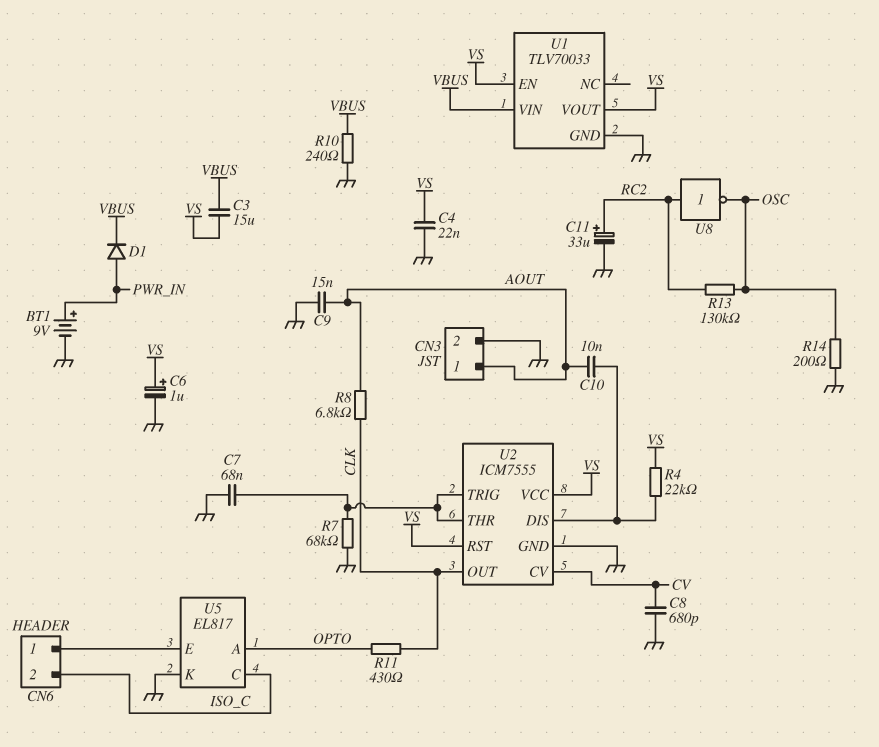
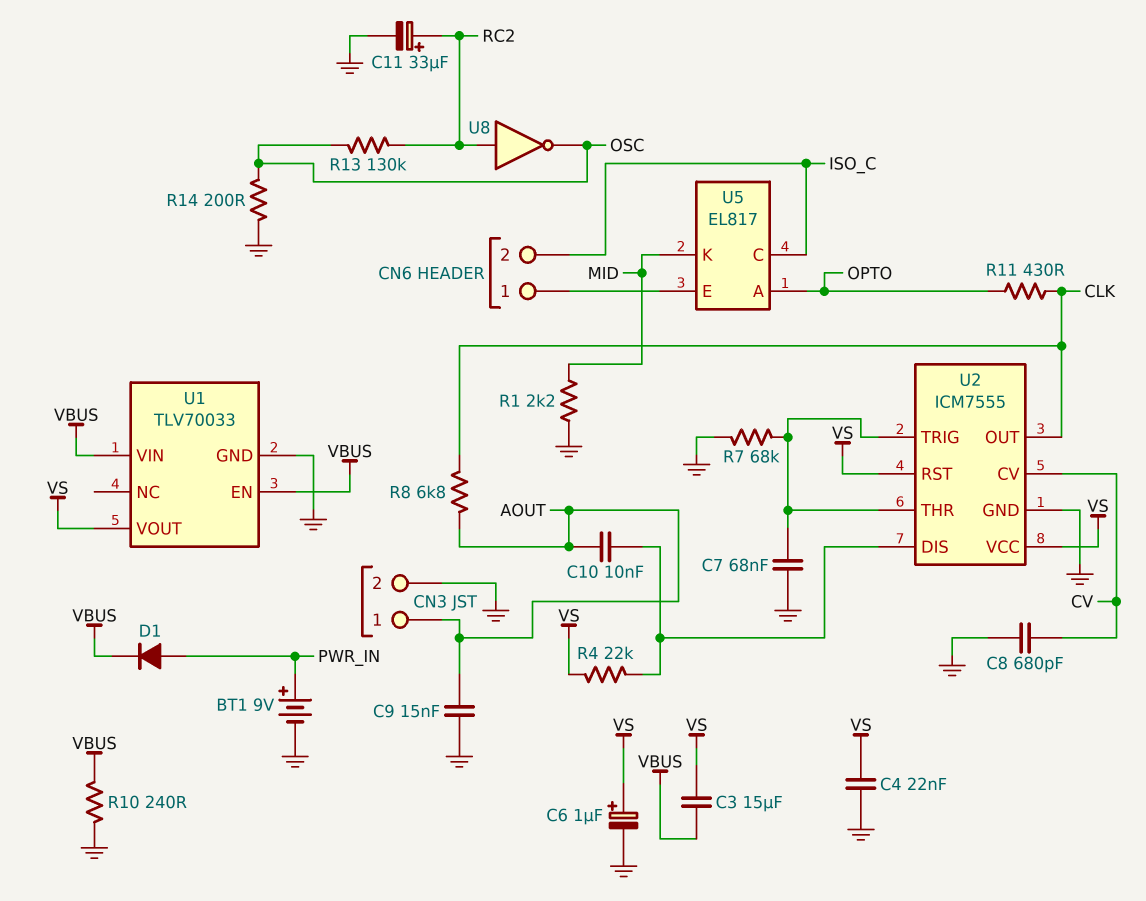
R1: none -> 2.2k (GND, MID)
U1 pin EN: VS -> VBUS
U5 pin K: GND -> MID

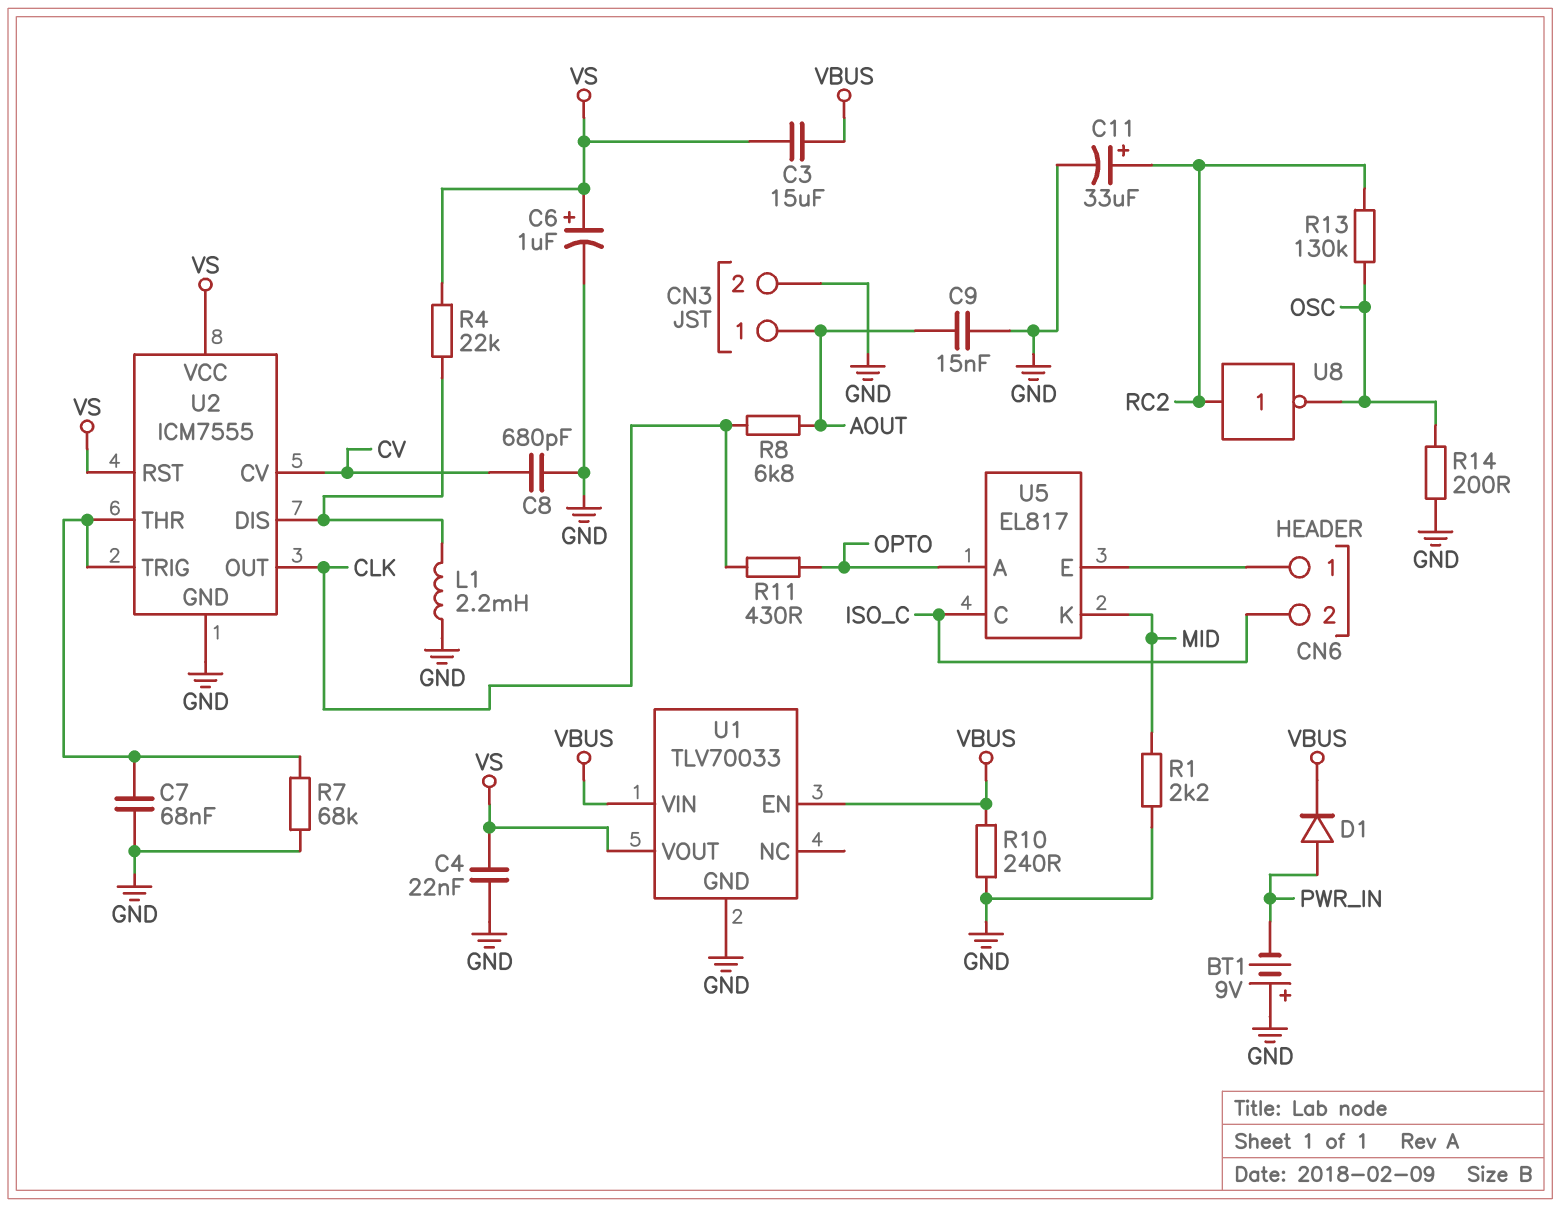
BT1: 9V (plus PWR_IN, minus GND) -> 9V (plus GND, minus PWR_IN)
C10: 10nF (AOUT, U2/DIS) -> none
L1: none -> 2.2mH (GND, U2/DIS)

